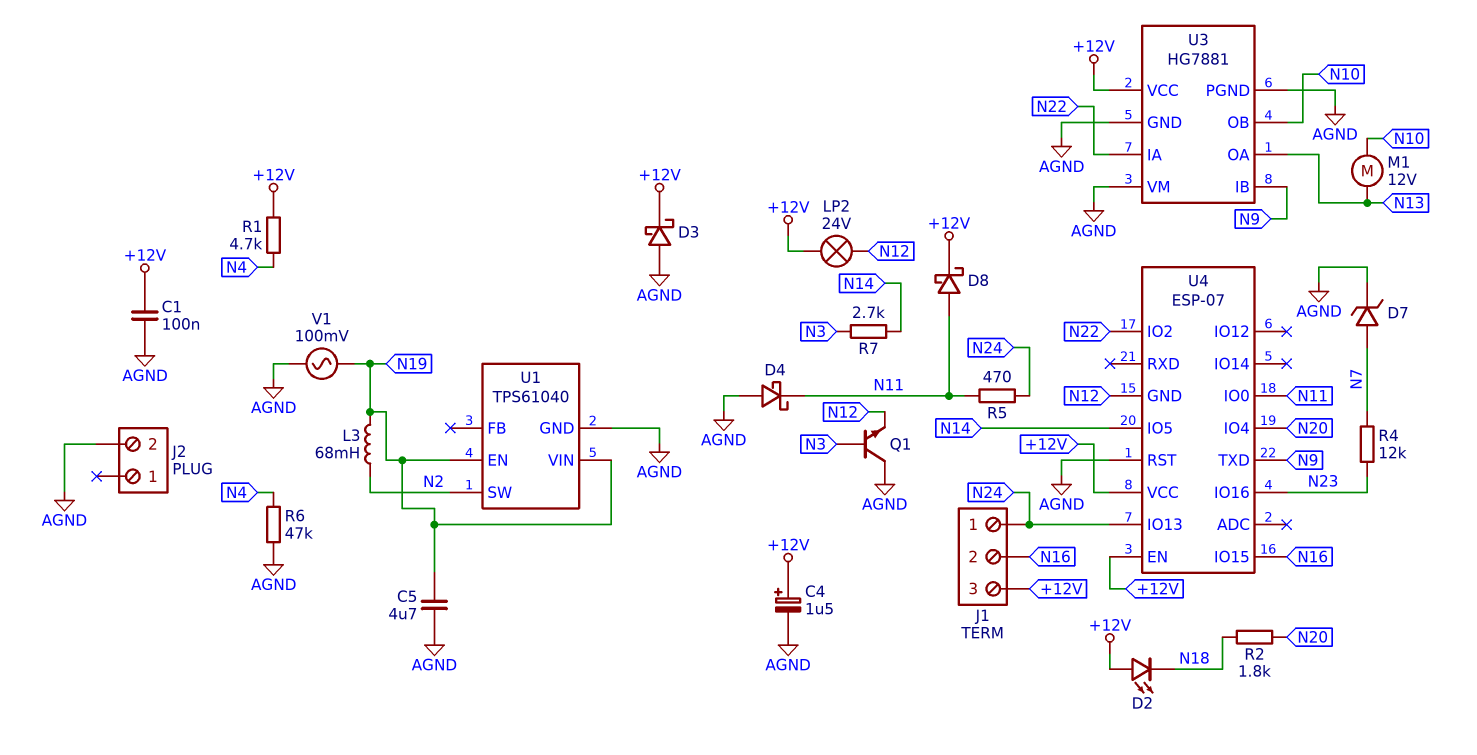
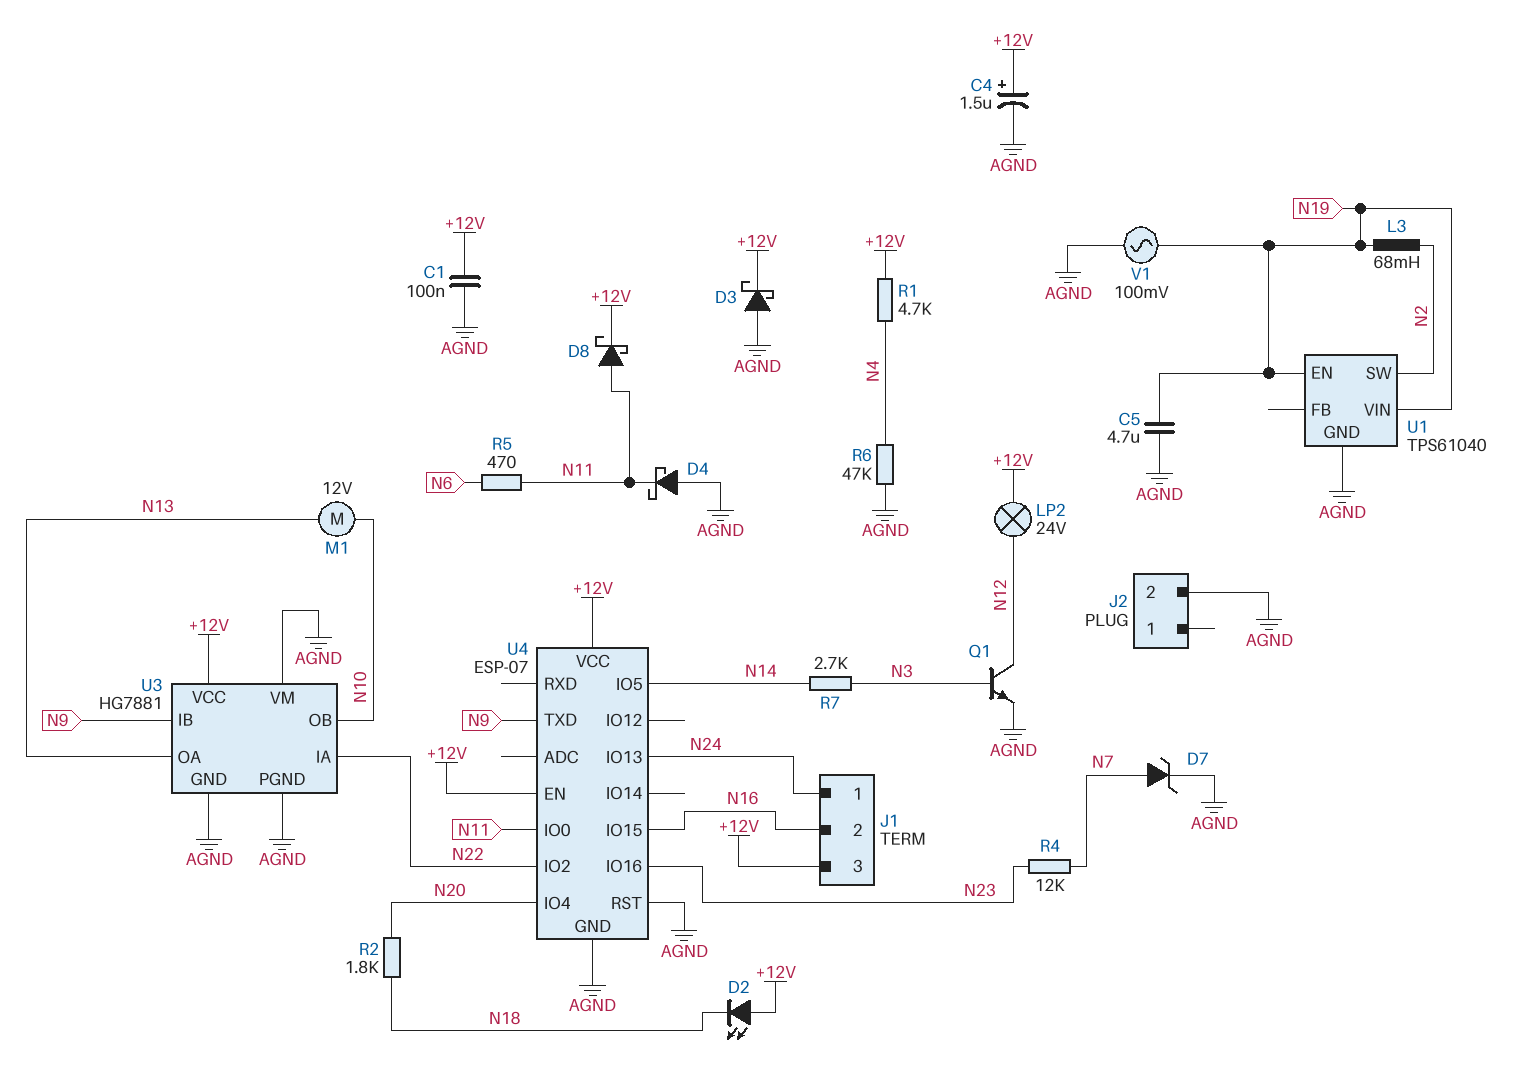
Q1: NPN (B N3, C AGND, E N12) -> NPN (B N3, C N12, E AGND)
R5: 470 (N11, N24) -> 470 (N6, N11)
U4 pin GND: N12 -> AGND

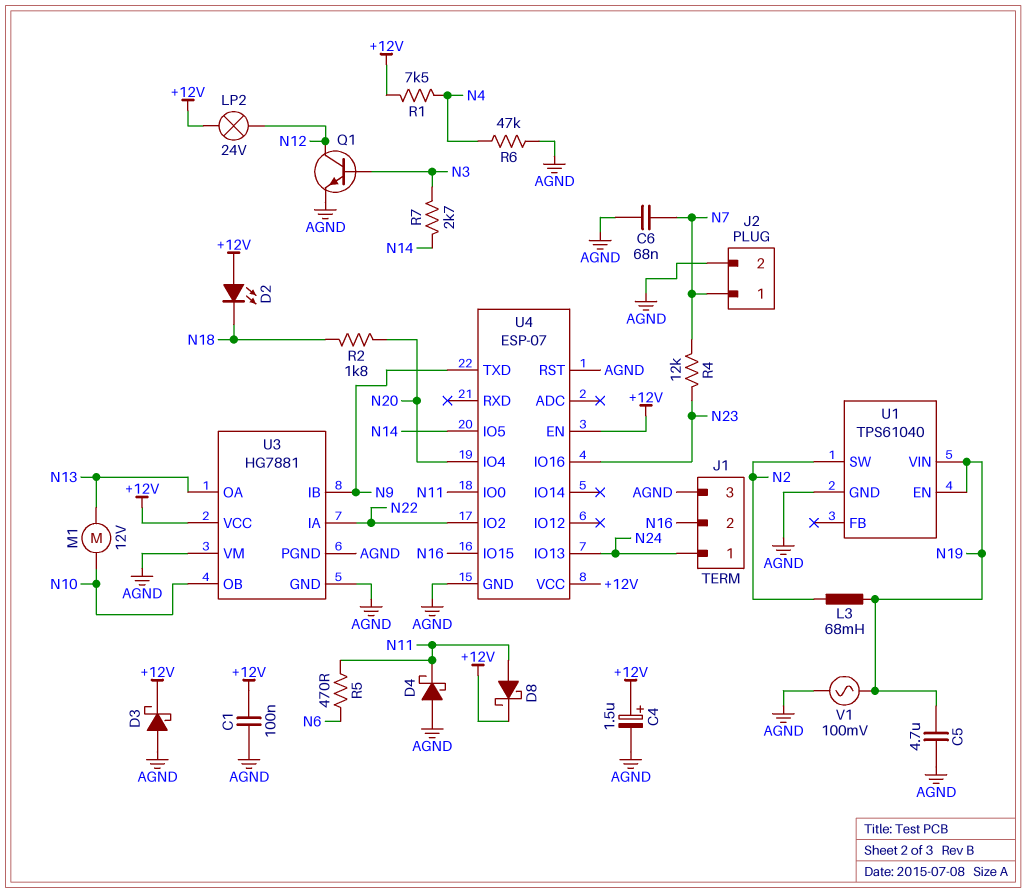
C6: none -> 68nF (AGND, N7)
D7: zener (A N7, K AGND) -> none
J1 pin 3: +12V -> AGND
J2 pin 1: none -> N7
R1: 4.7k (+12V, N4) -> 7.5k (+12V, N4)

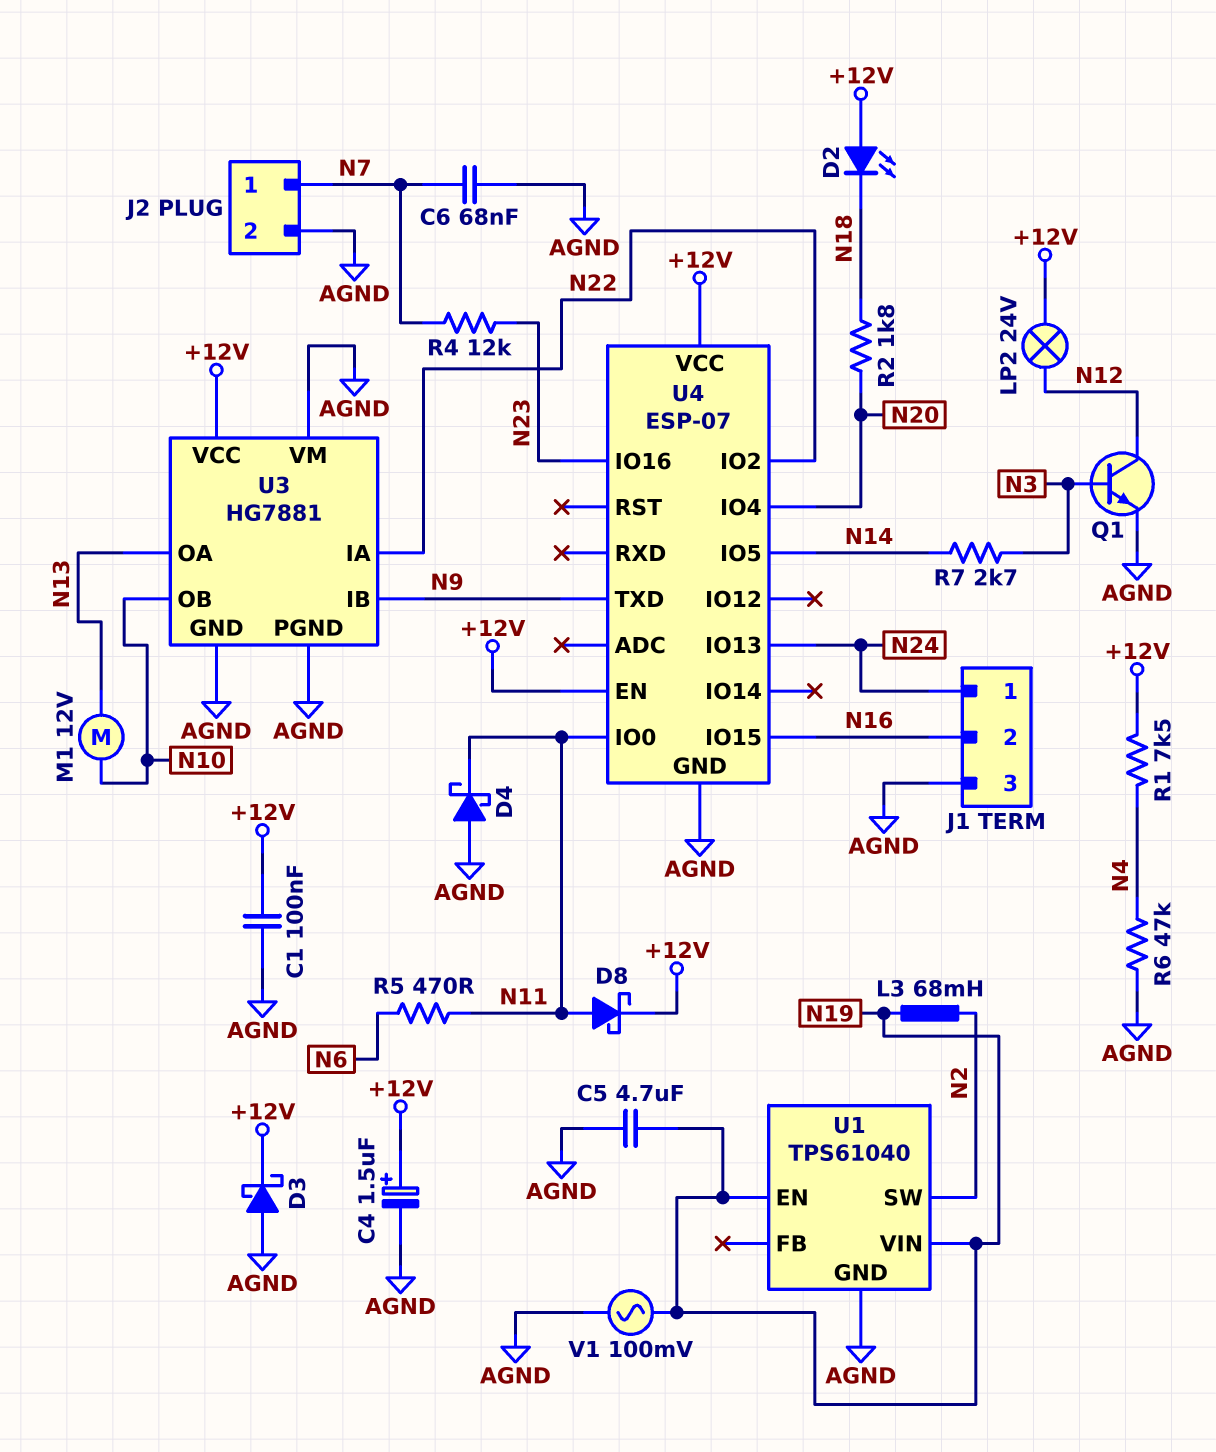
U4 pin RST: AGND -> none

